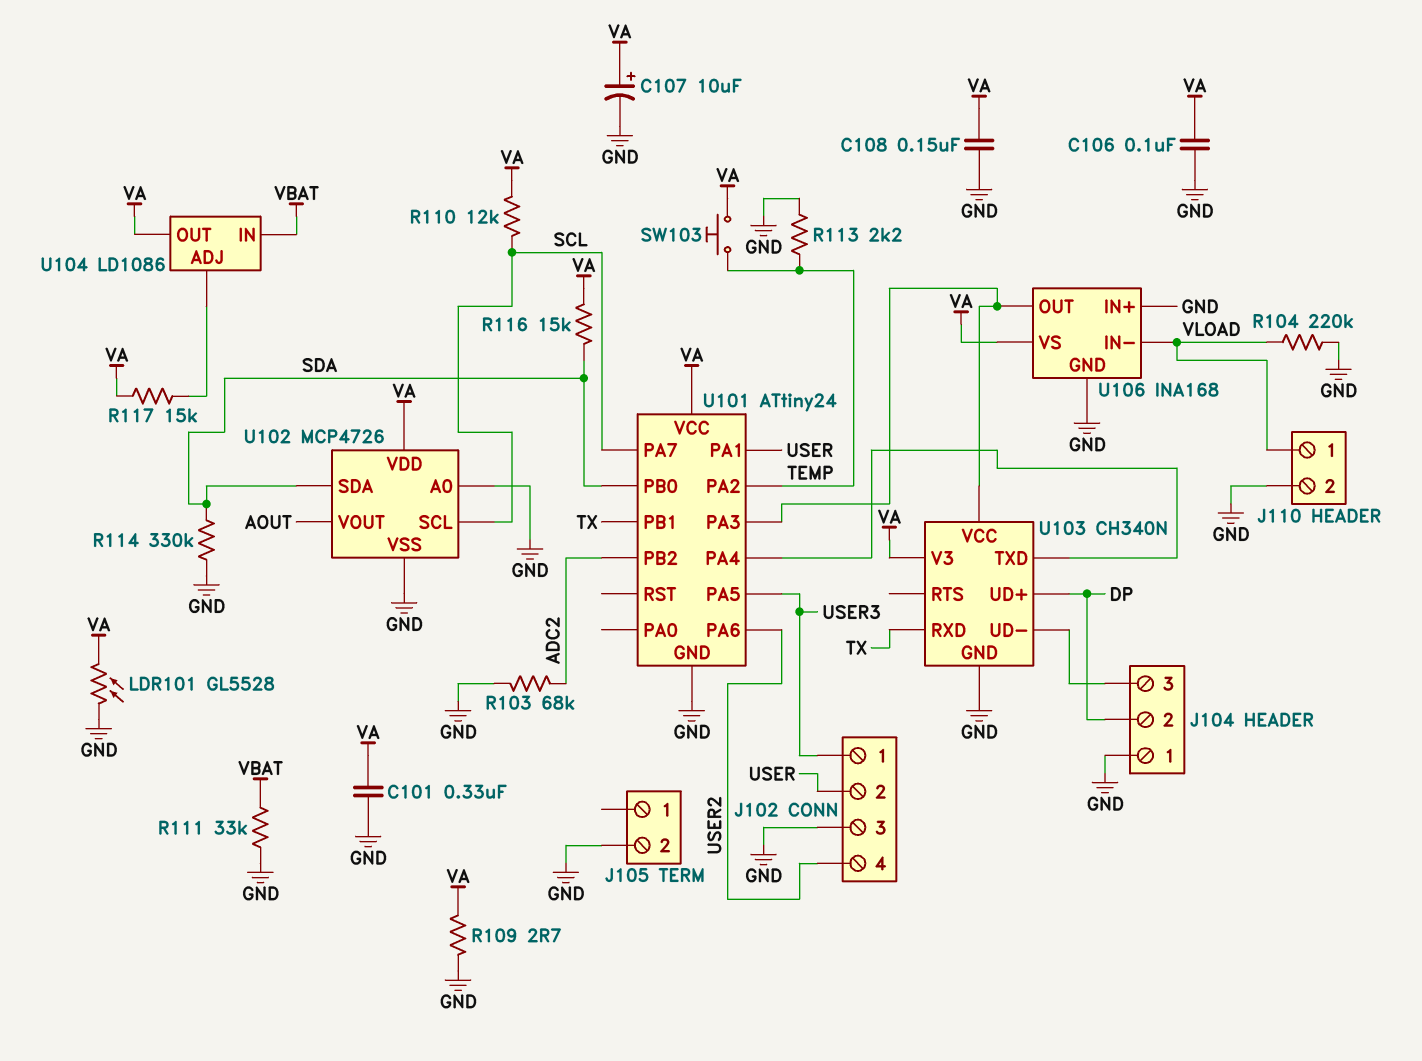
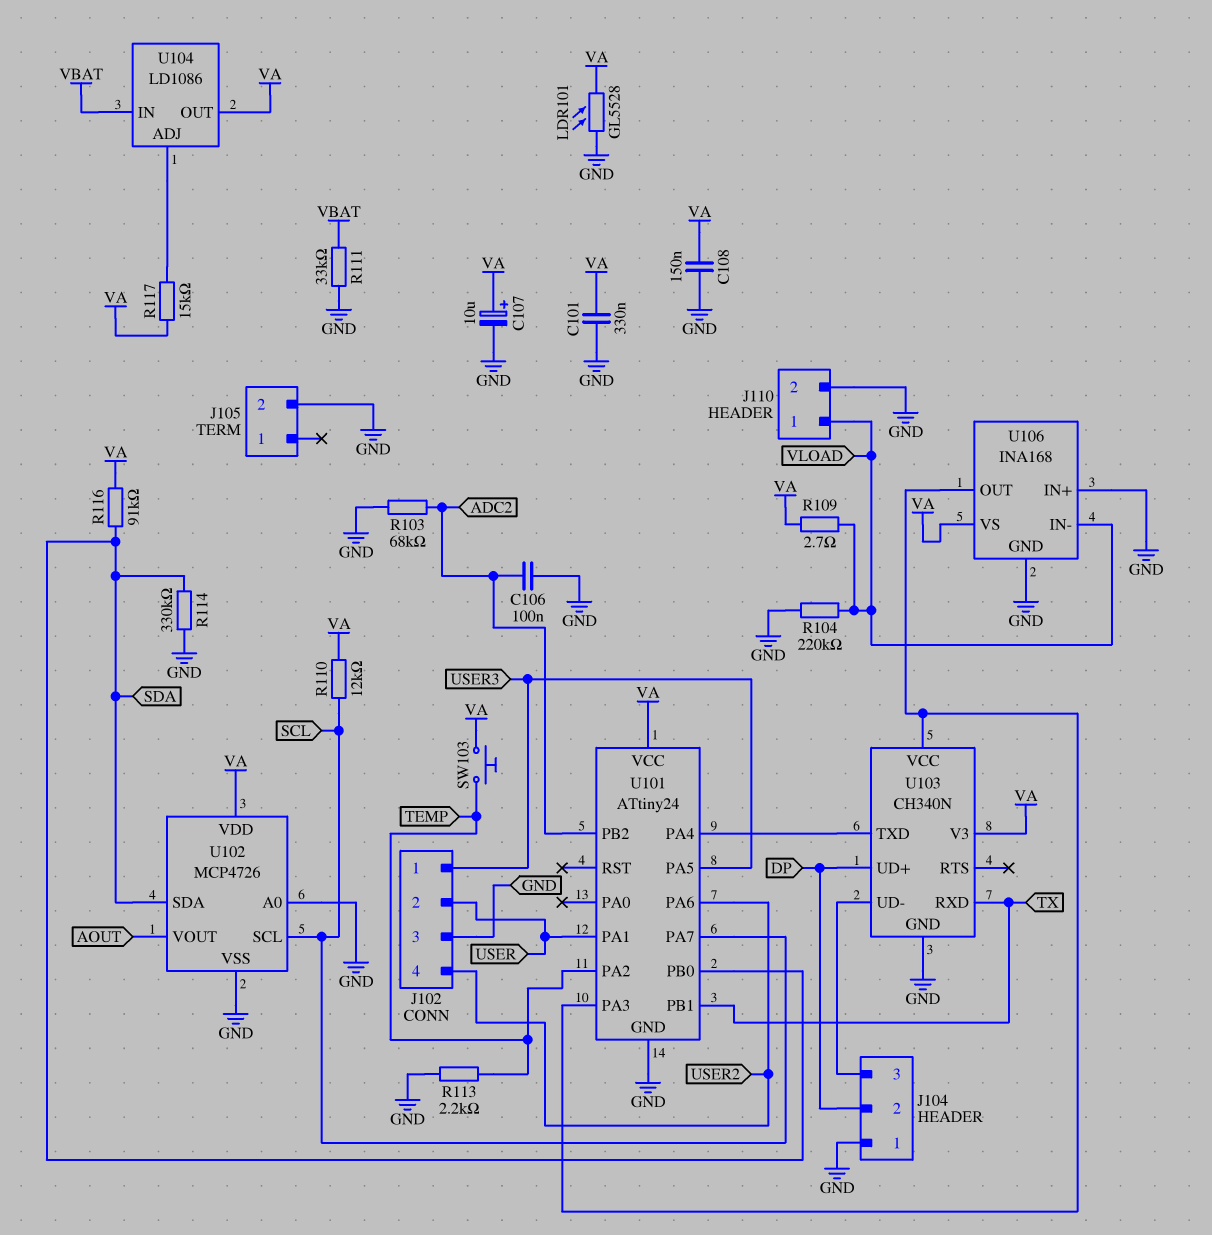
C106: 100nF (GND, VA) -> 100nF (ADC2, GND)
R109: 2.7 (GND, VA) -> 2.7 (VA, VLOAD)
R116: 15k (SDA, VA) -> 91k (SDA, VA)

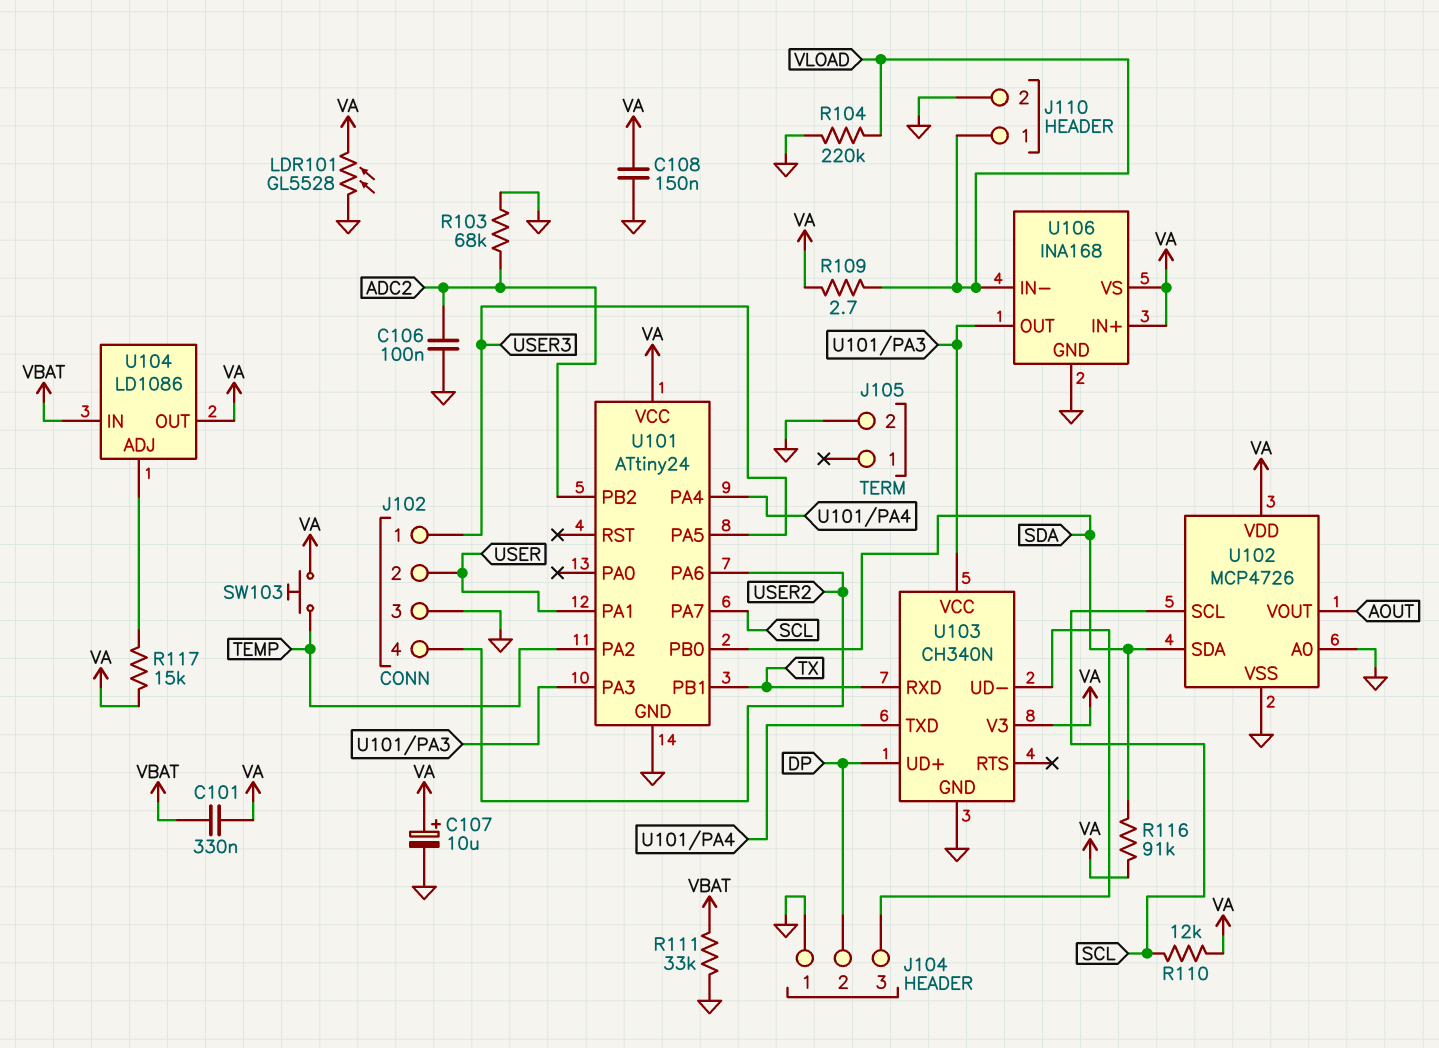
C101: 330nF (GND, VA) -> 330nF (VA, VBAT)
R113: 2.2k (GND, TEMP) -> none
R114: 330k (GND, SDA) -> none
U106 pin IN+: GND -> VA

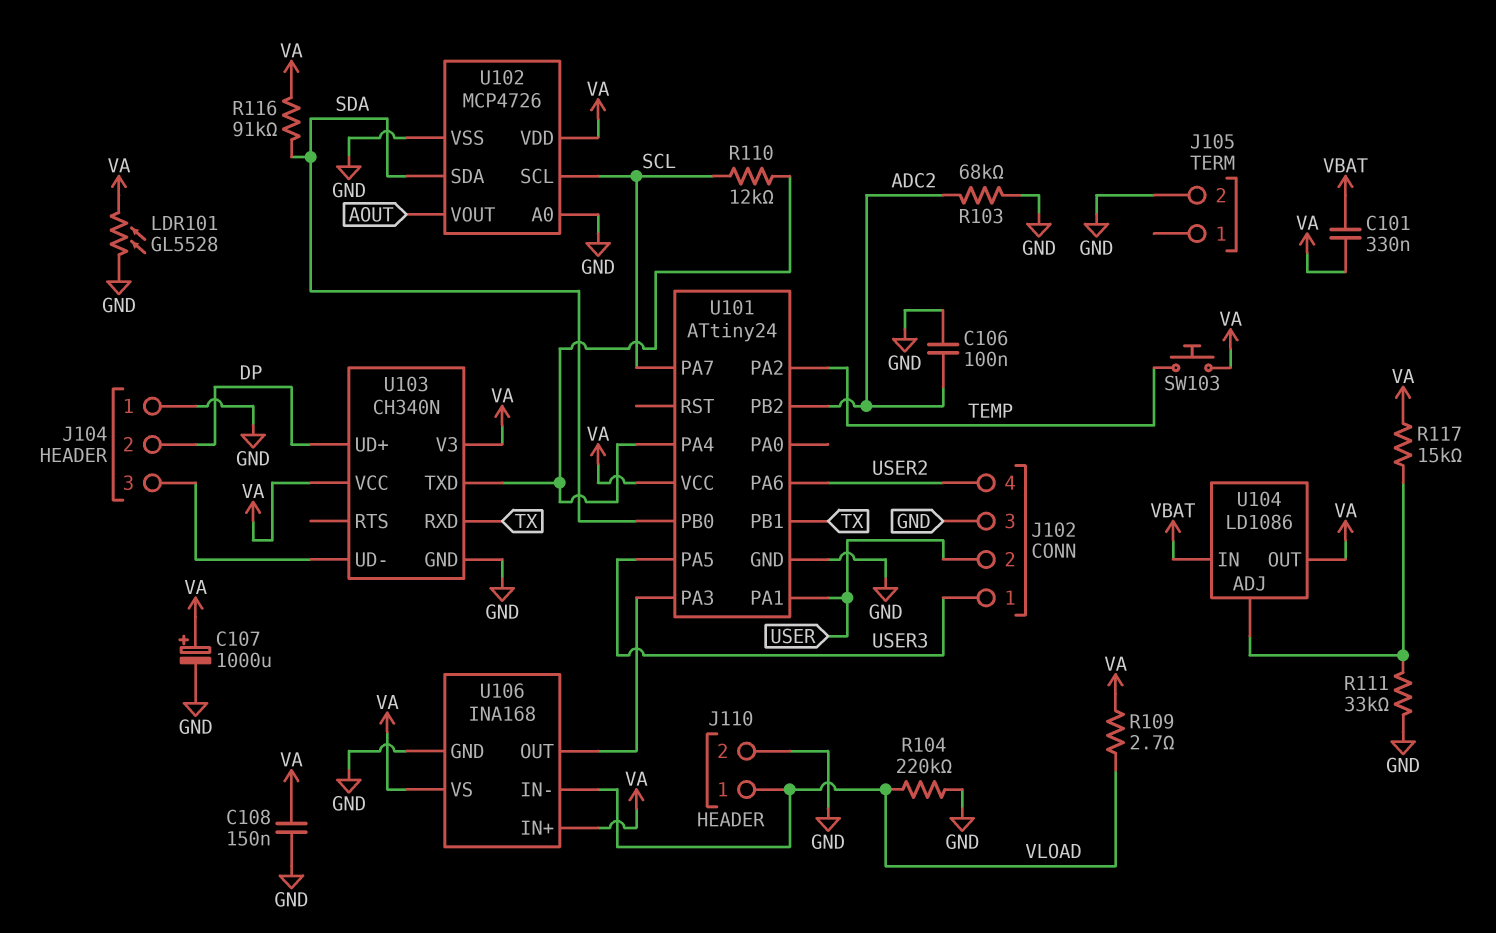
C107: 10uF (plus VA, minus GND) -> 1000uF (plus VA, minus GND)
R110: 12k (SCL, VA) -> 12k (SCL, U101/PA4)
R111: 33k (GND, VBAT) -> 33k (GND, U104/ADJ)
U103 pin VCC: U101/PA3 -> VA

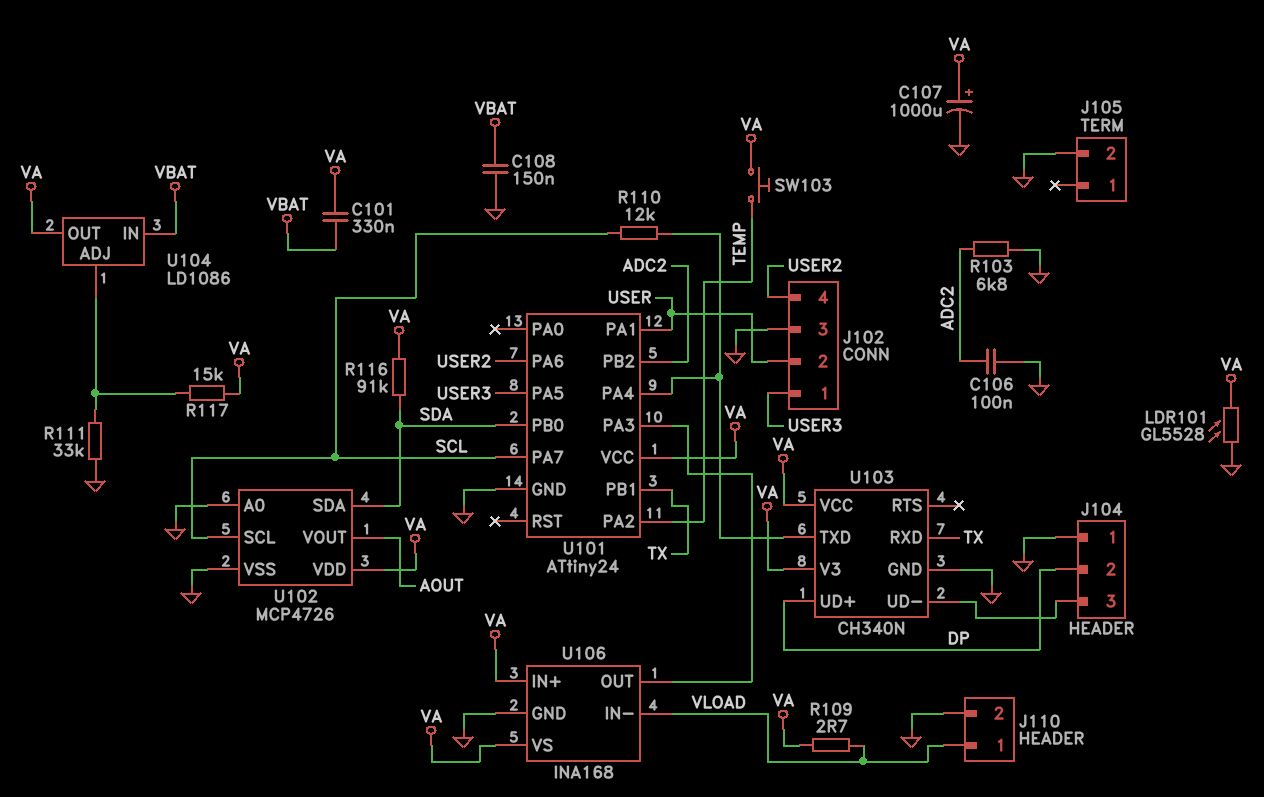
C108: 150nF (GND, VA) -> 150nF (GND, VBAT)
R103: 68k (ADC2, GND) -> 6.8k (ADC2, GND)
R104: 220k (GND, VLOAD) -> none

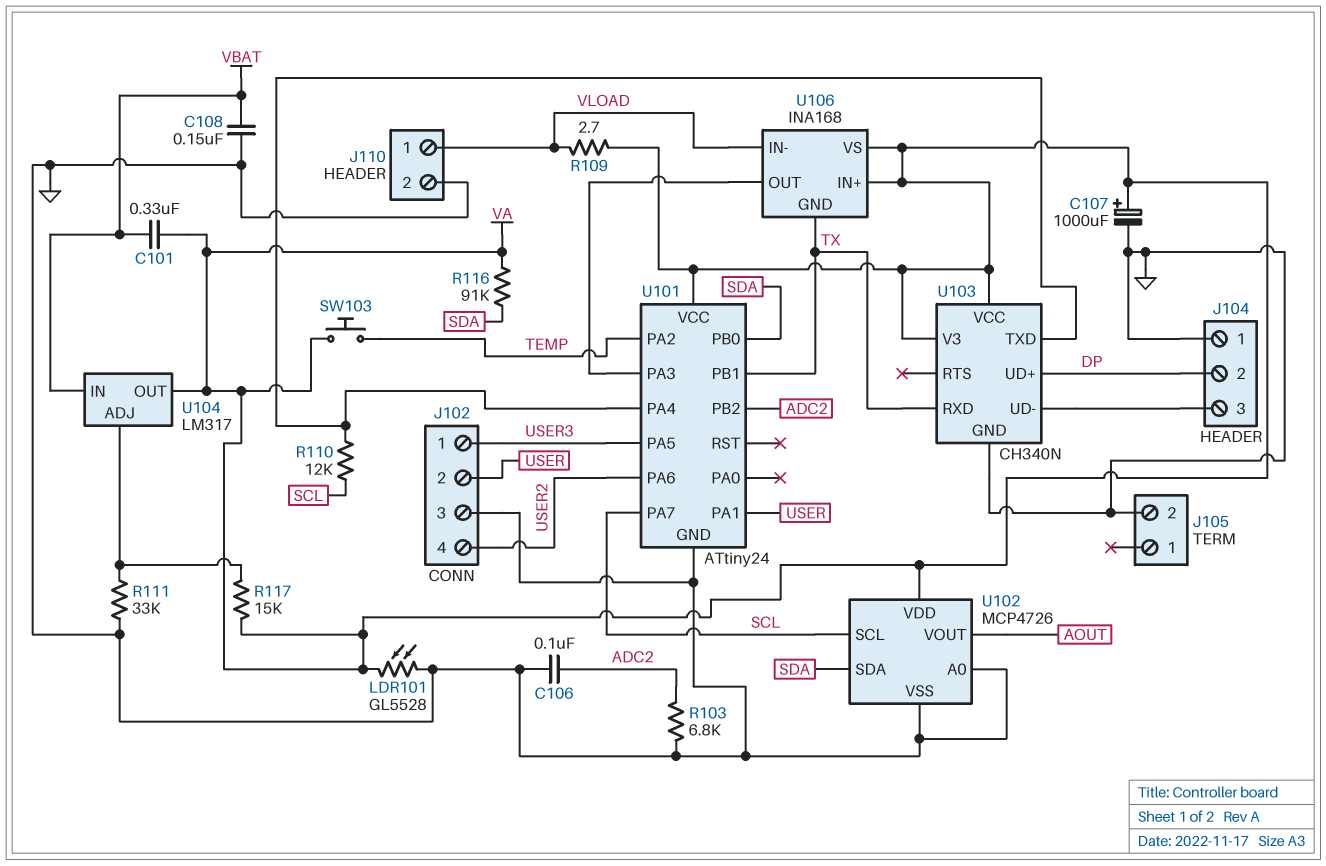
U104: LD1086 -> LM317
U106 pin GND: GND -> TX

